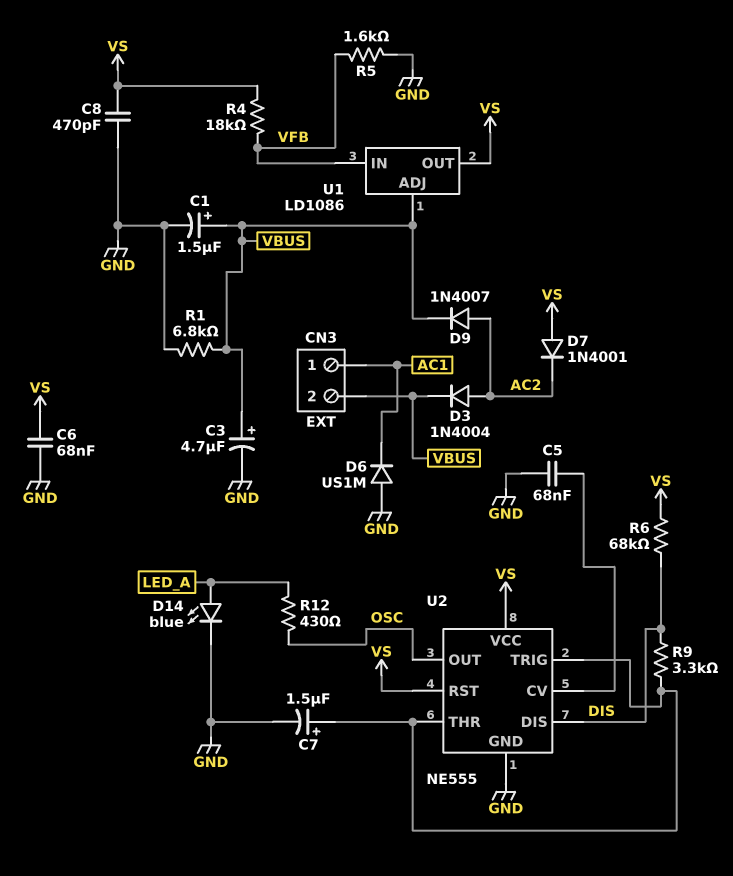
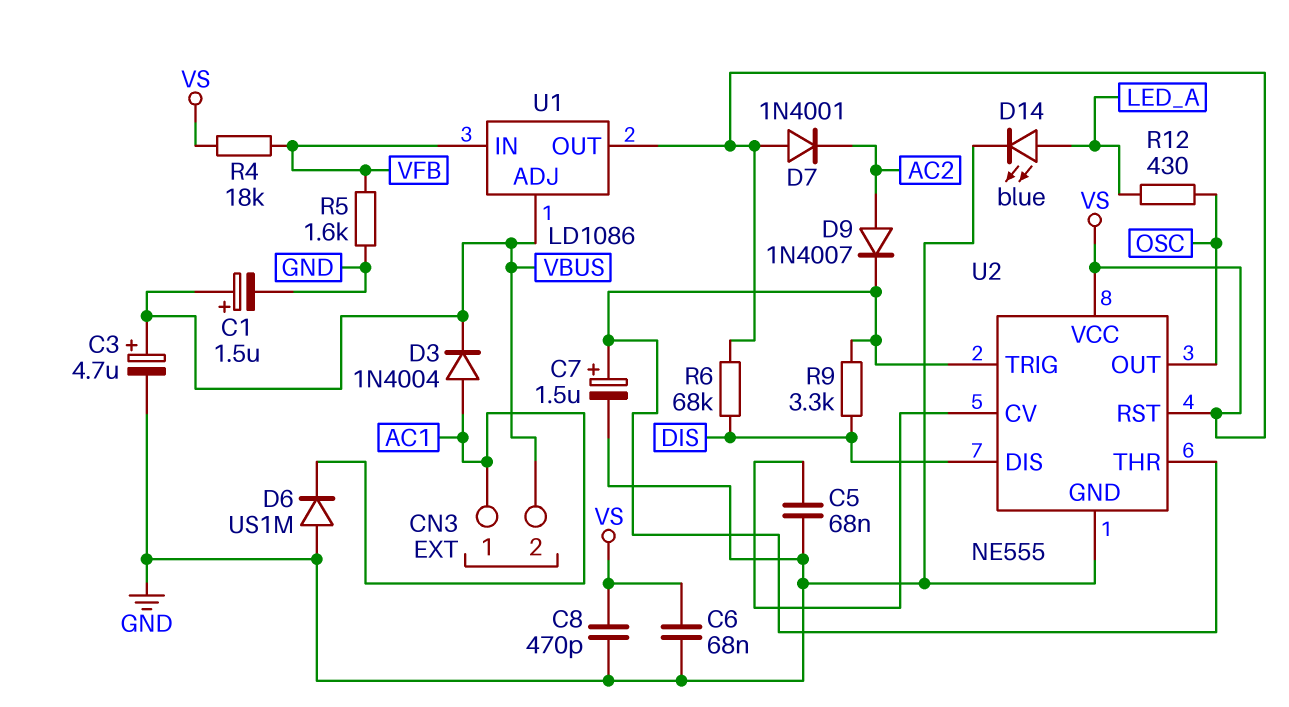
D3: diode 1N4004 (A AC2, K VBUS) -> diode 1N4004 (A AC1, K VBUS)
D9: diode 1N4007 (A AC2, K VBUS) -> diode 1N4007 (A AC2, K U2/THR)
R1: 6.8k (GND, VBUS) -> none

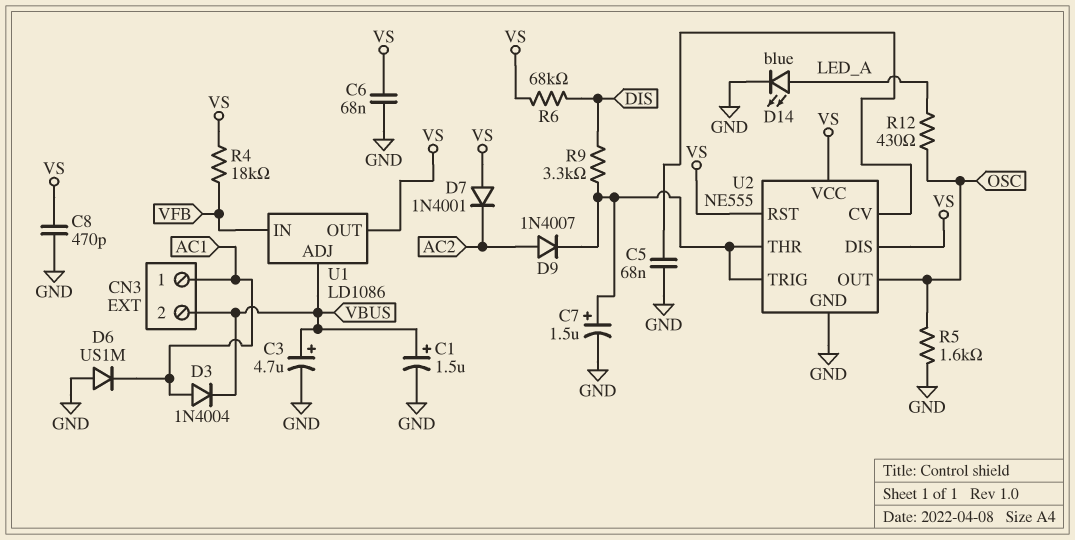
R5: 1.6k (GND, VFB) -> 1.6k (GND, OSC)
U2 pin DIS: DIS -> VS

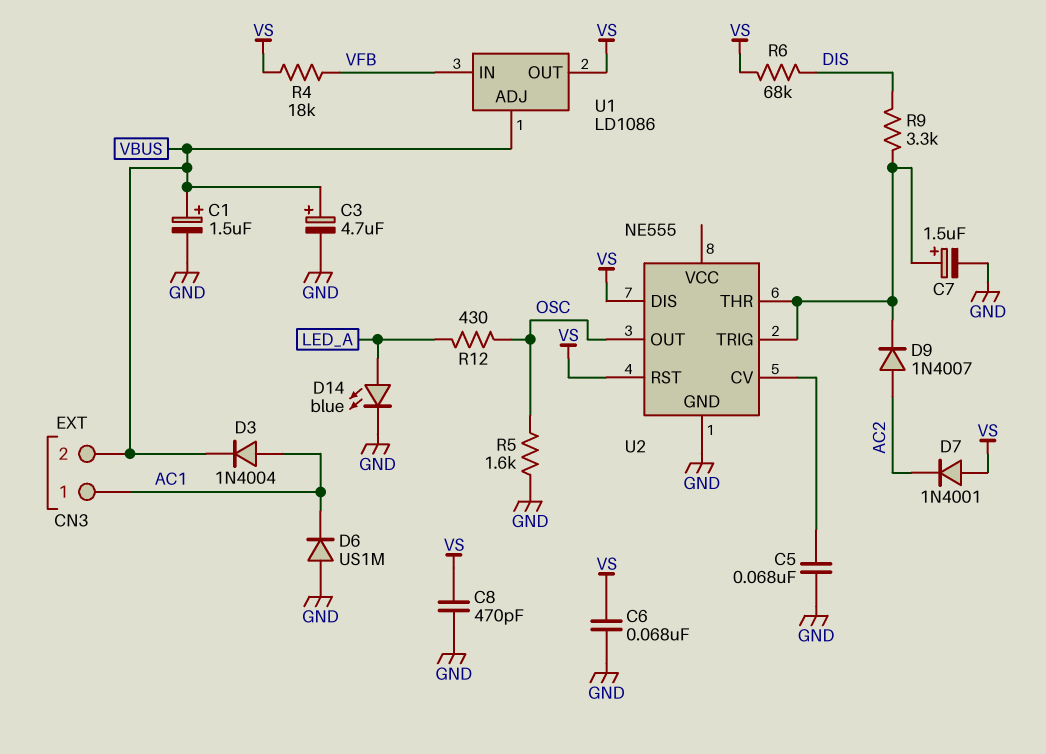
U2 pin VCC: VS -> none

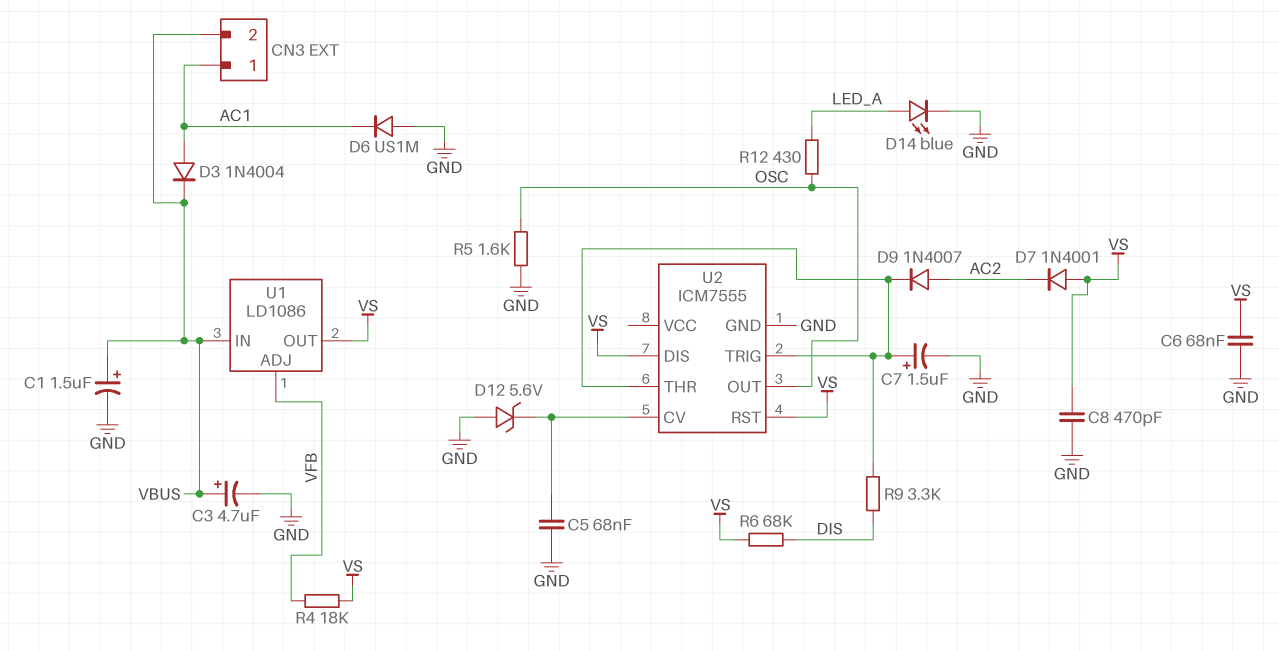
D12: none -> zener 5.6V (A GND, K U2/CV)
U1 pin ADJ: VBUS -> VFB
U1 pin IN: VFB -> VBUS
U2: NE555 -> ICM7555

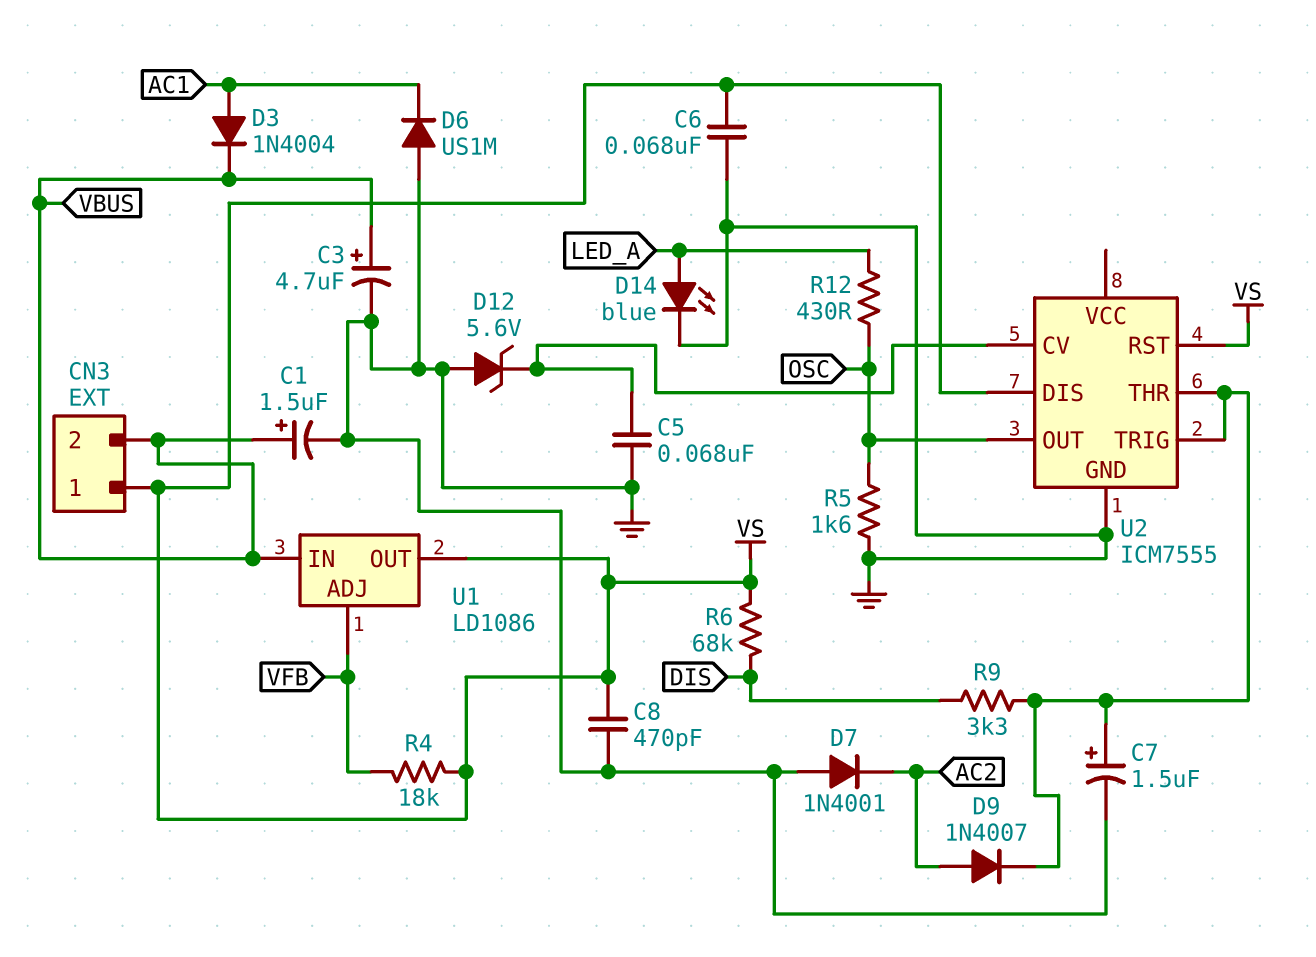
CN3 pin 1: AC1 -> VS
D7: diode 1N4001 (A VS, K AC2) -> diode 1N4001 (A GND, K AC2)

